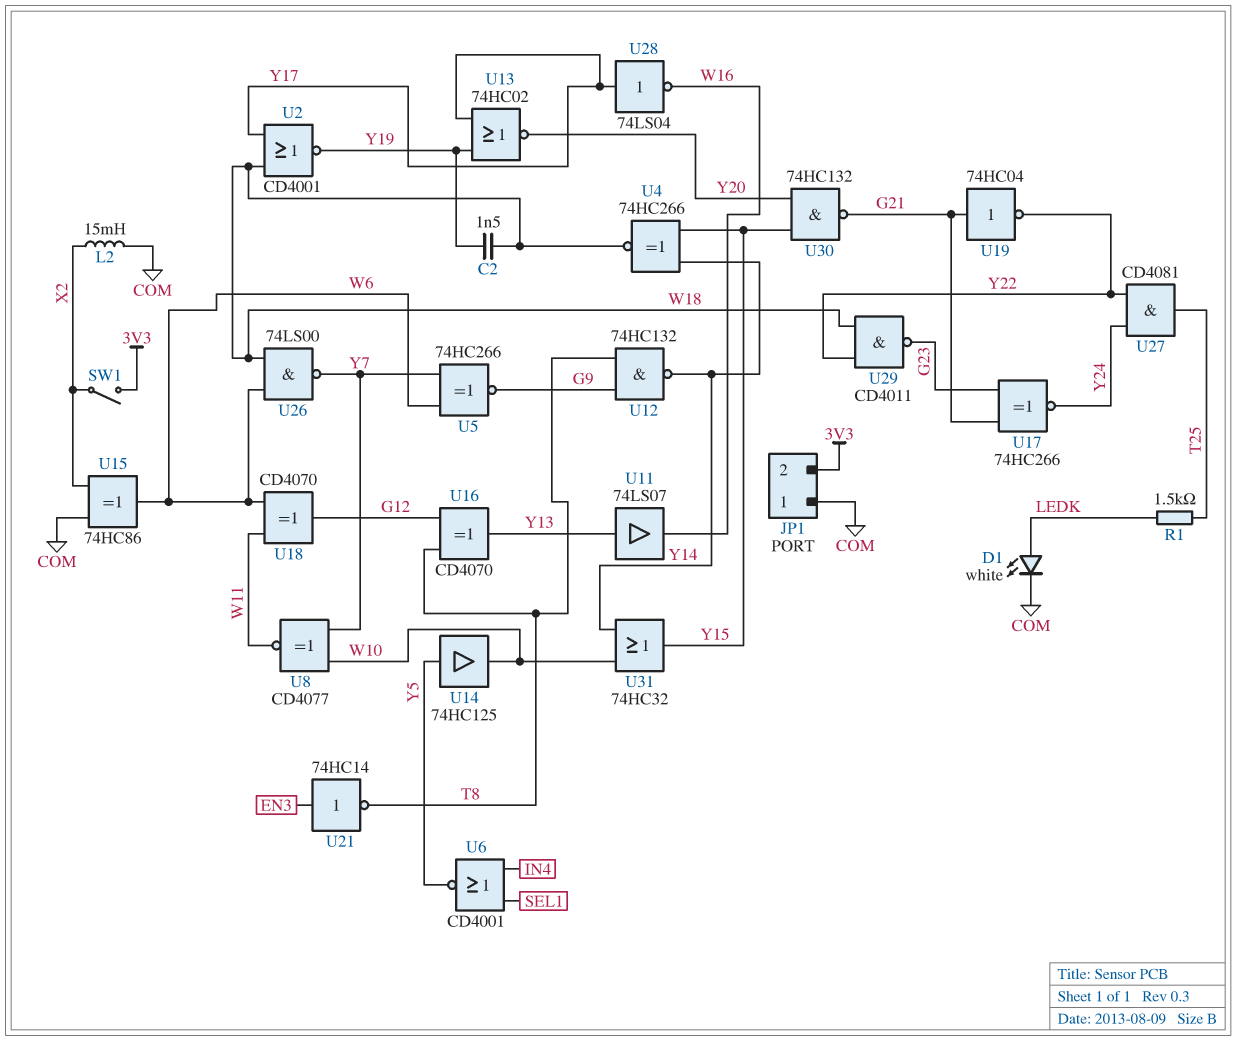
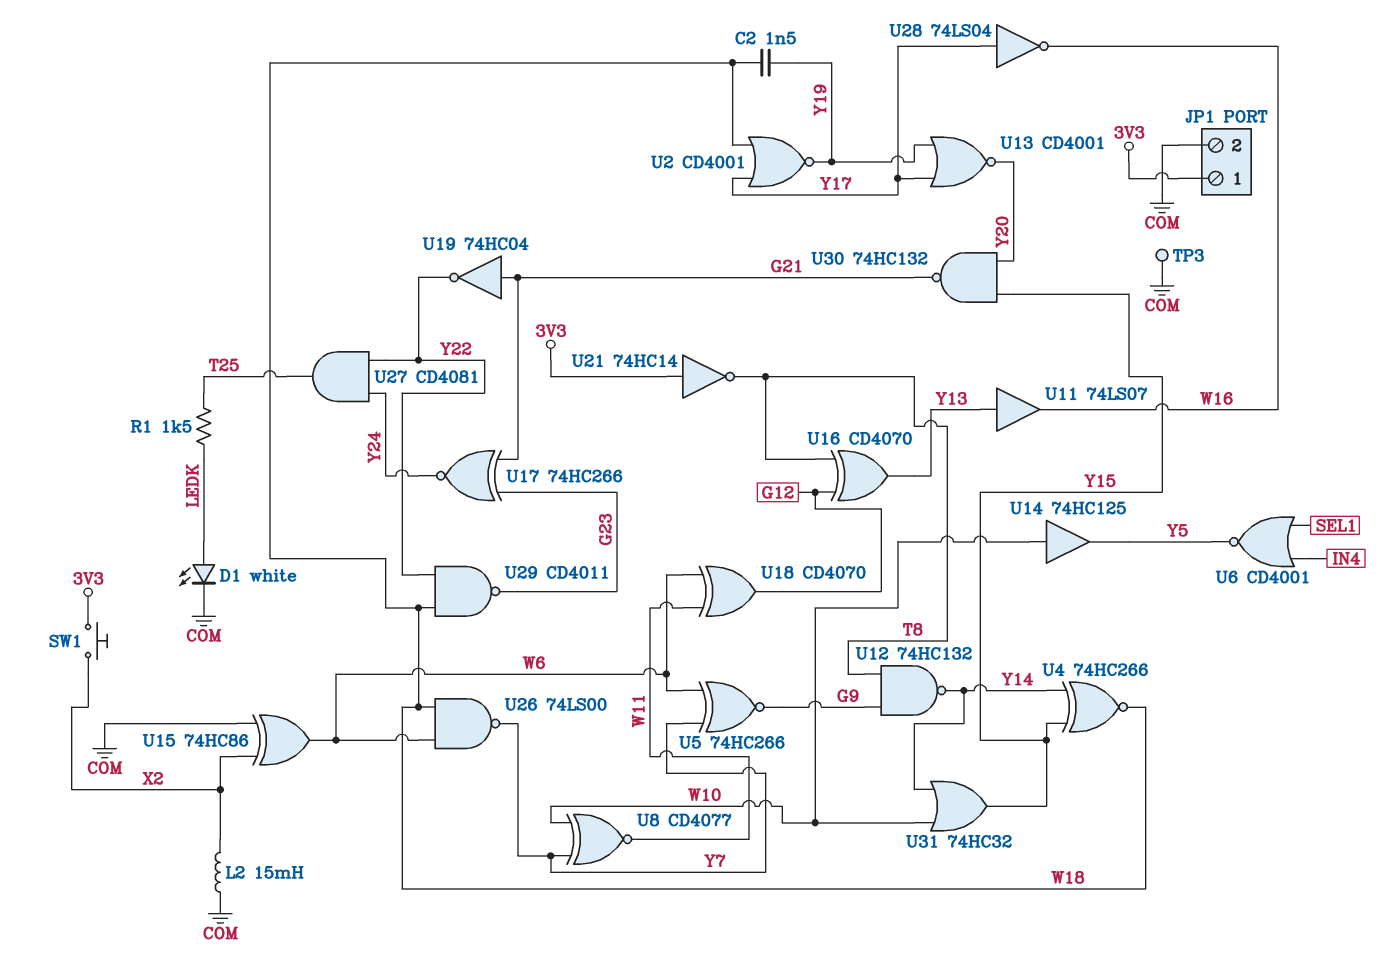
JP1 pin 1: COM -> 3V3
JP1 pin 2: 3V3 -> COM
SW1: switch (3V3, X2) -> button (3V3, X2)
TP3: none -> test point (COM)
U13: NOR 74HC02 (in Y17, in Y19, out Y20) -> NOR CD4001 (in Y17, in Y19, out Y20)
U14: buffer 74HC125 (in Y5, out W10) -> buffer 74HC125 (in W10, out Y5)
U21: NOT 74HC14 (in EN3, out T8) -> NOT 74HC14 (in 3V3, out T8)

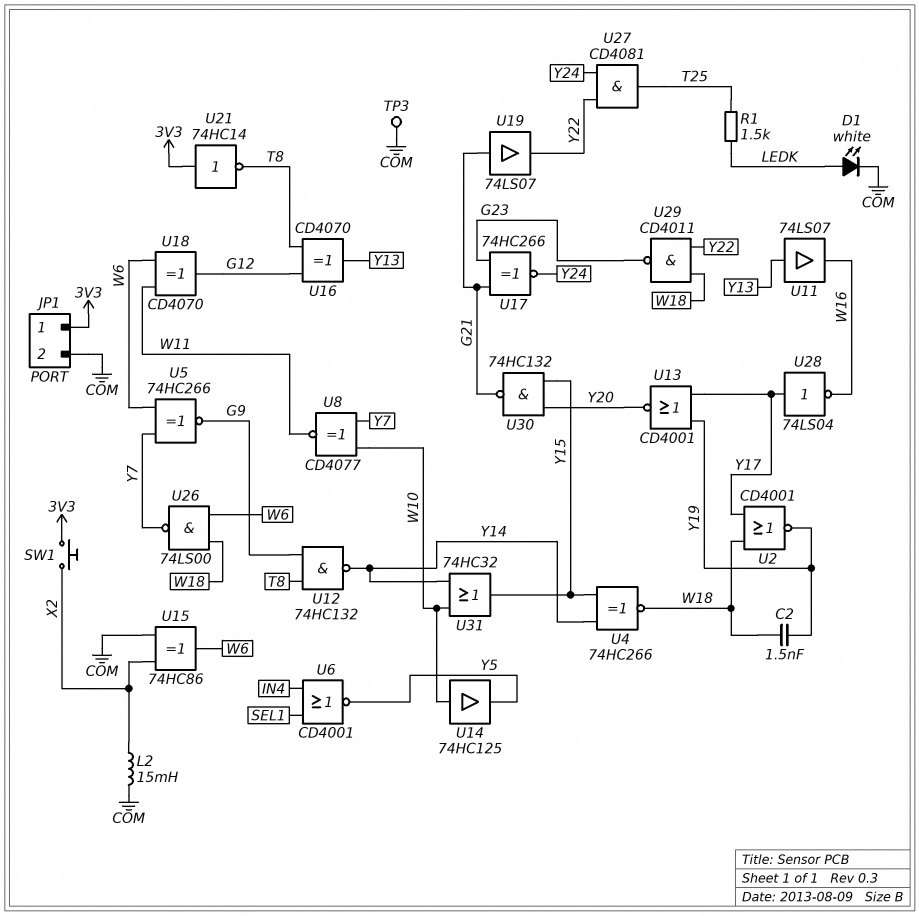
U19: NOT 74HC04 (in G21, out Y22) -> buffer 74LS07 (in G21, out Y22)

